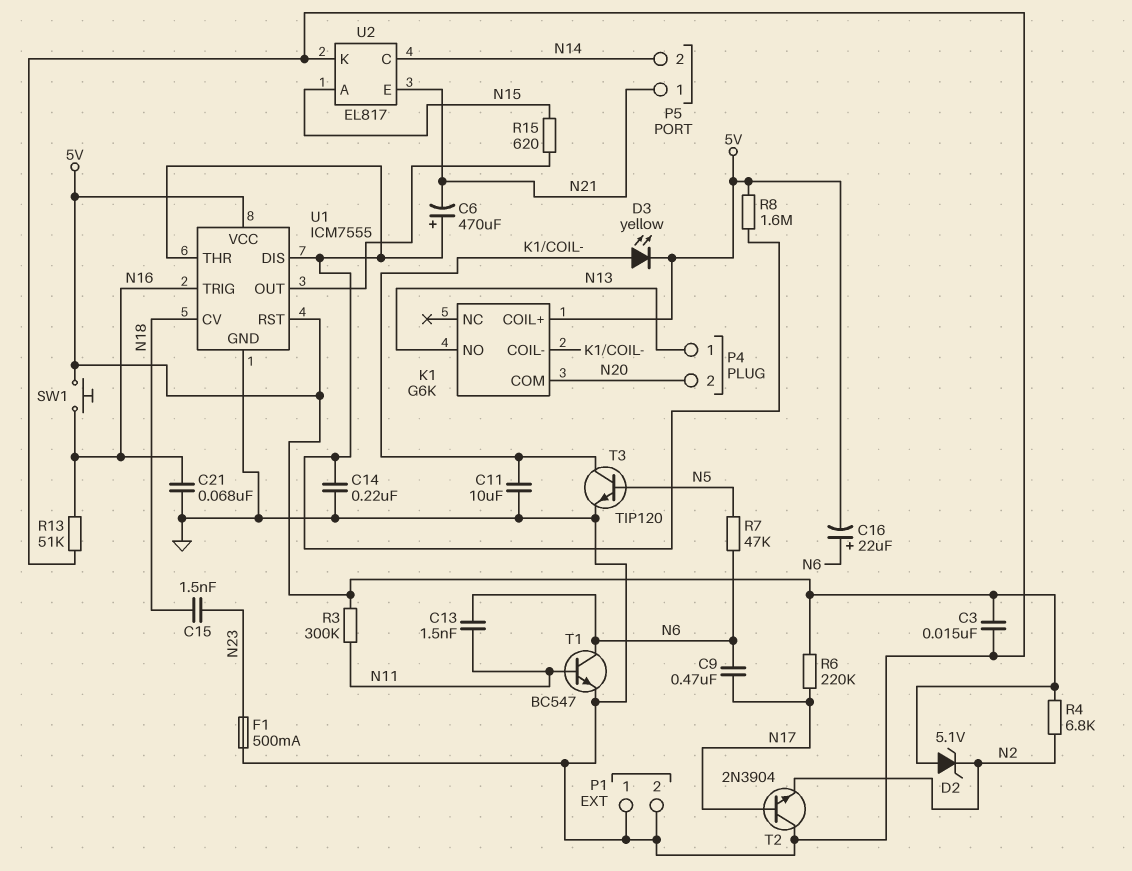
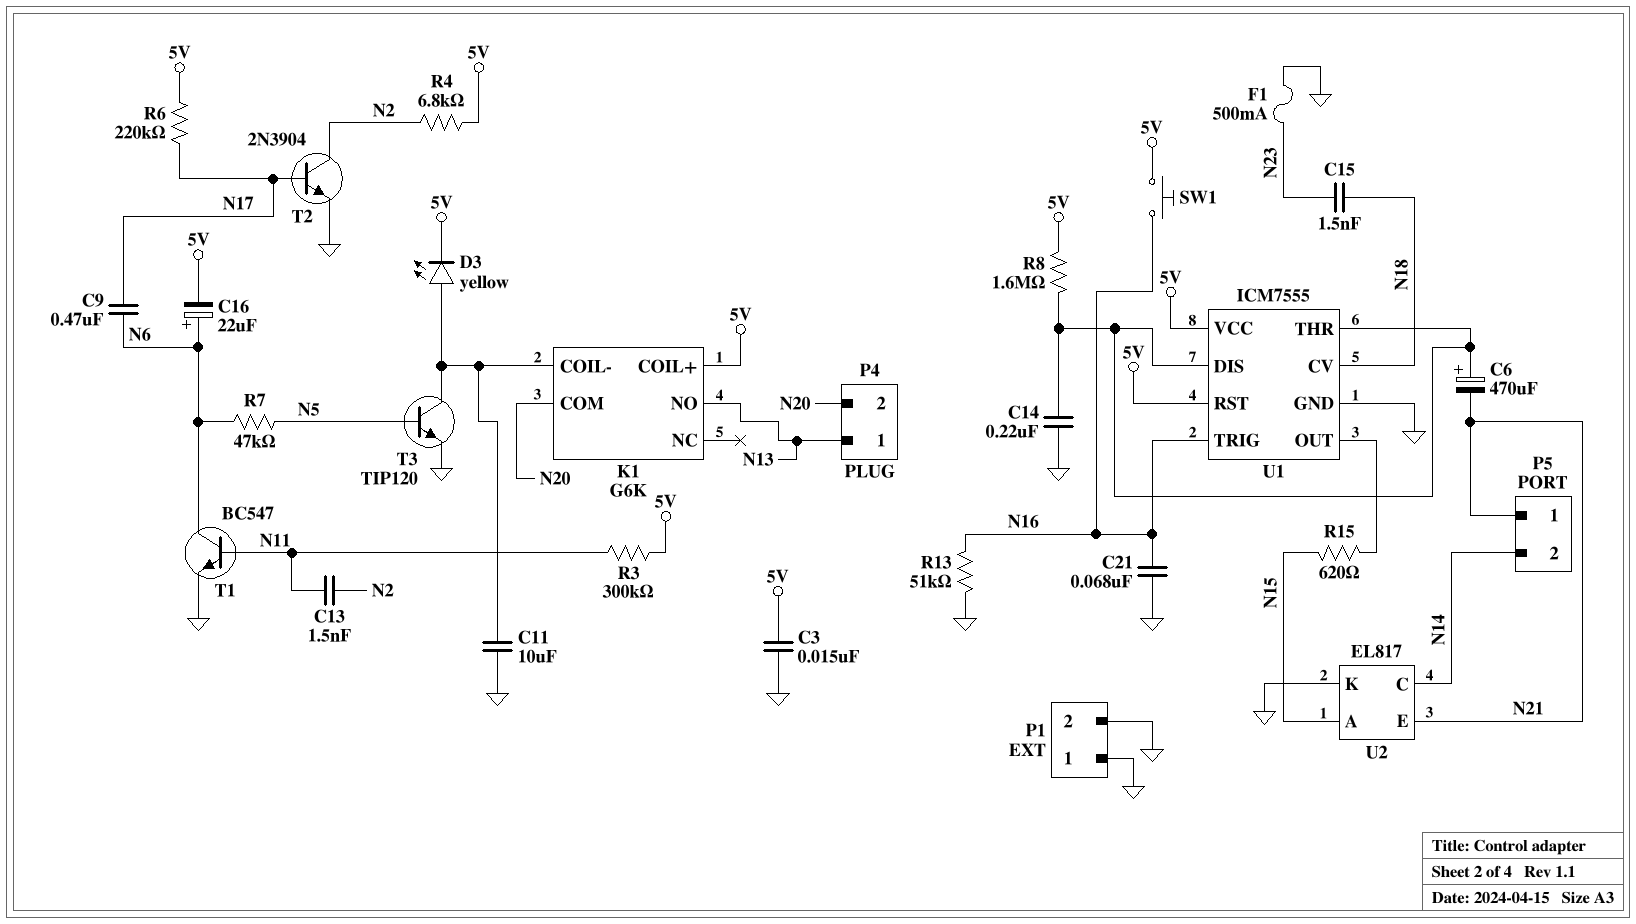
C13: 1.5nF (N6, N11) -> 1.5nF (N2, N11)
D2: zener 5.1V (A 5V, K N2) -> none
T2: NPN 2N3904 (B N17, C GND, E N2) -> NPN 2N3904 (B N17, C N2, E GND)

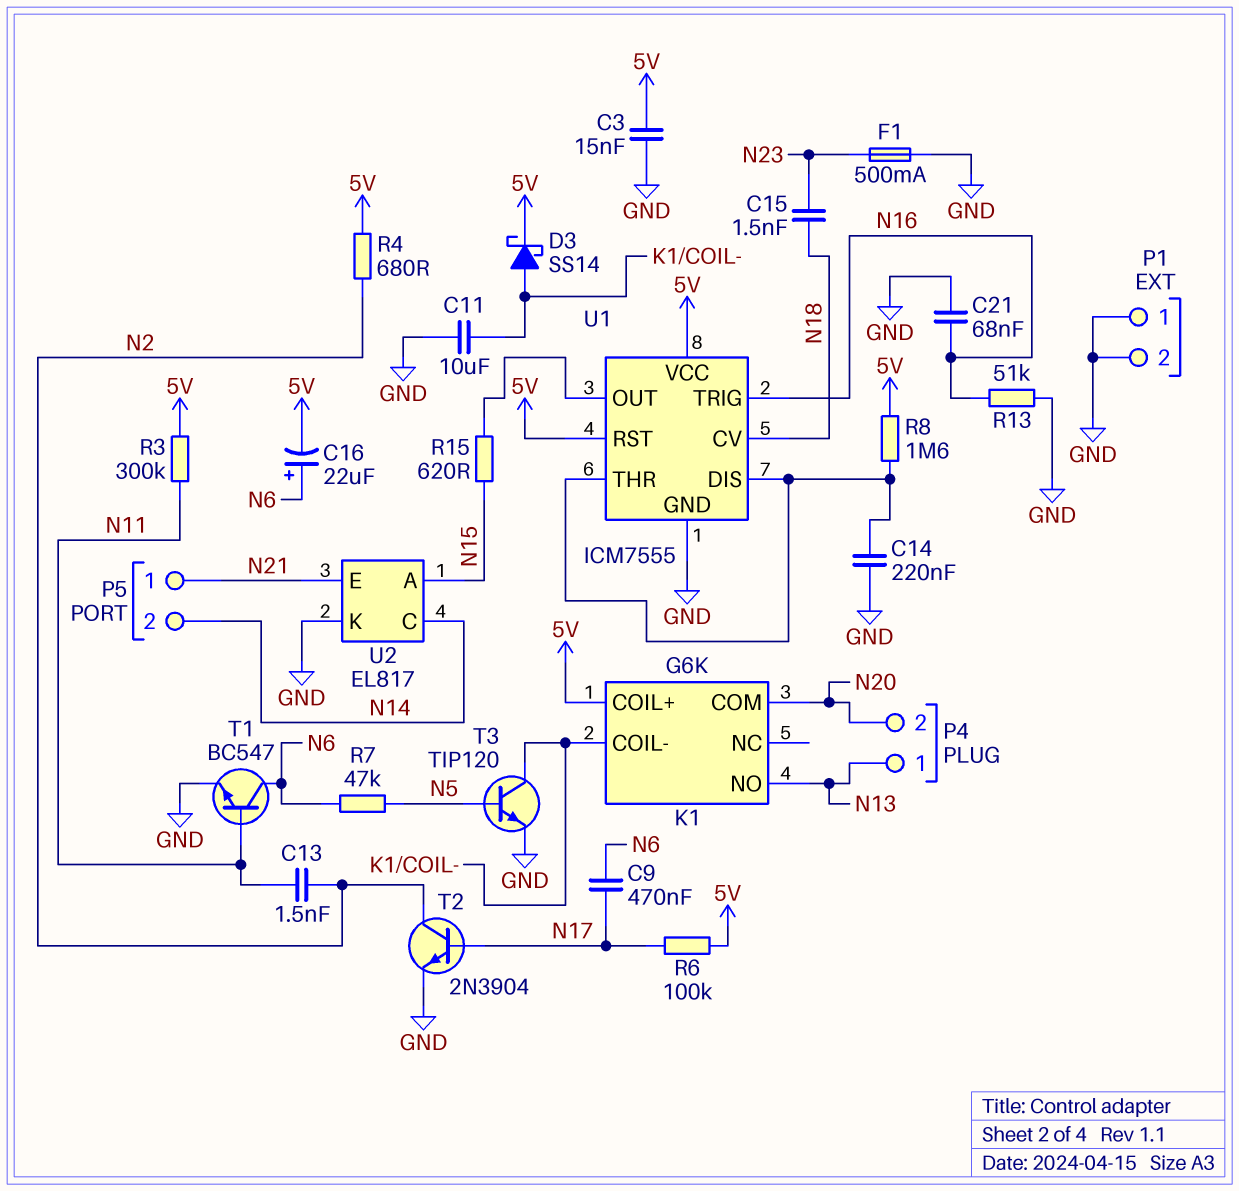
C6: 470uF (plus U1/DIS, minus N21) -> none
D3: LED yellow (A K1/COIL-, K 5V) -> schottky SS14 (A K1/COIL-, K 5V)
R4: 6.8k (5V, N2) -> 680 (5V, N2)
R6: 220k (5V, N17) -> 100k (5V, N17)
SW1: button (5V, N16) -> none

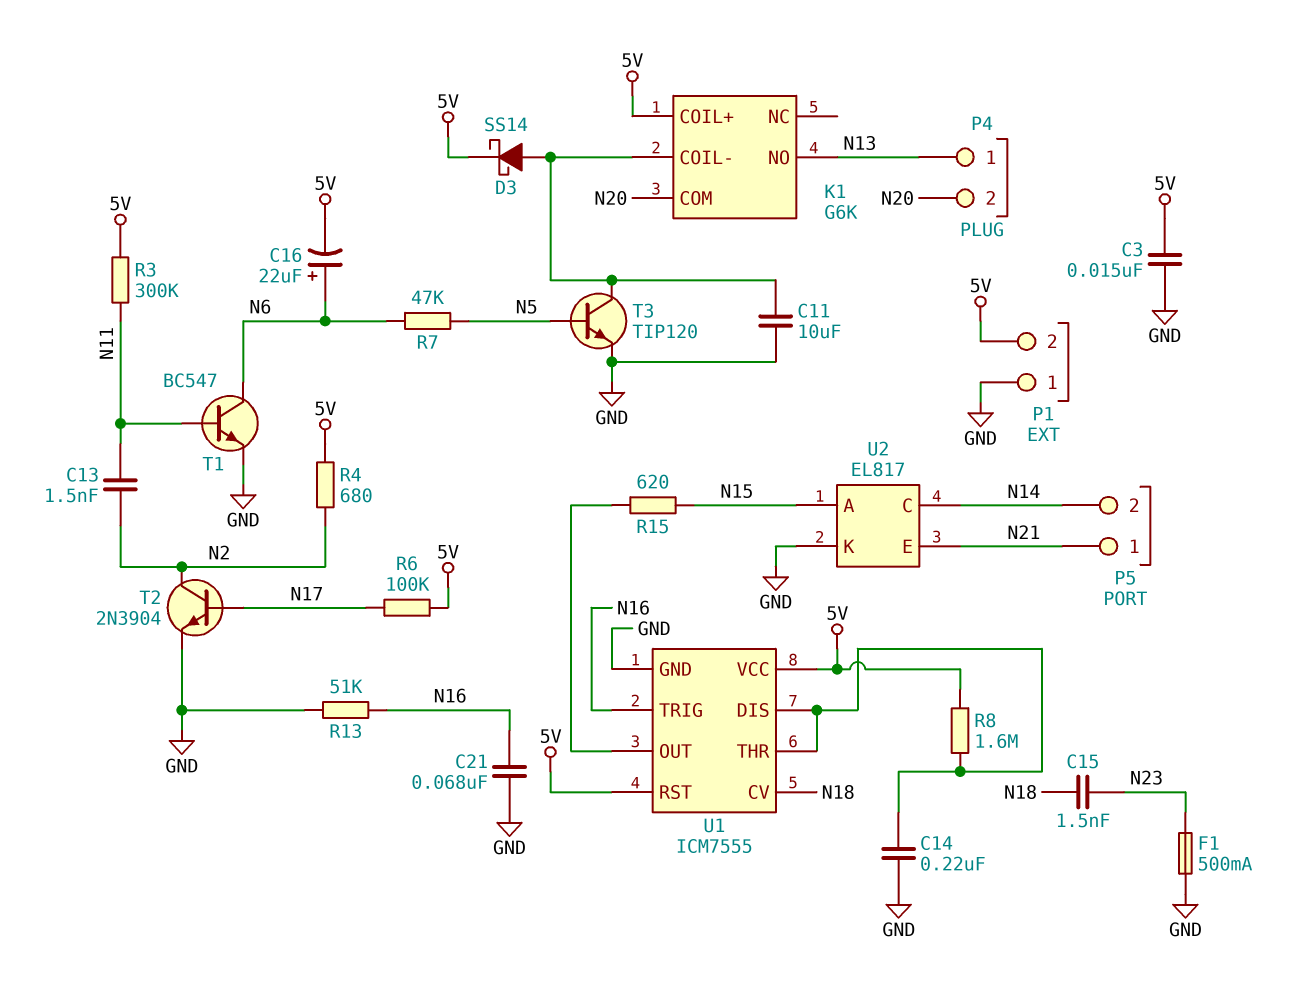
C9: 470nF (N6, N17) -> none
P1 pin 2: GND -> 5V

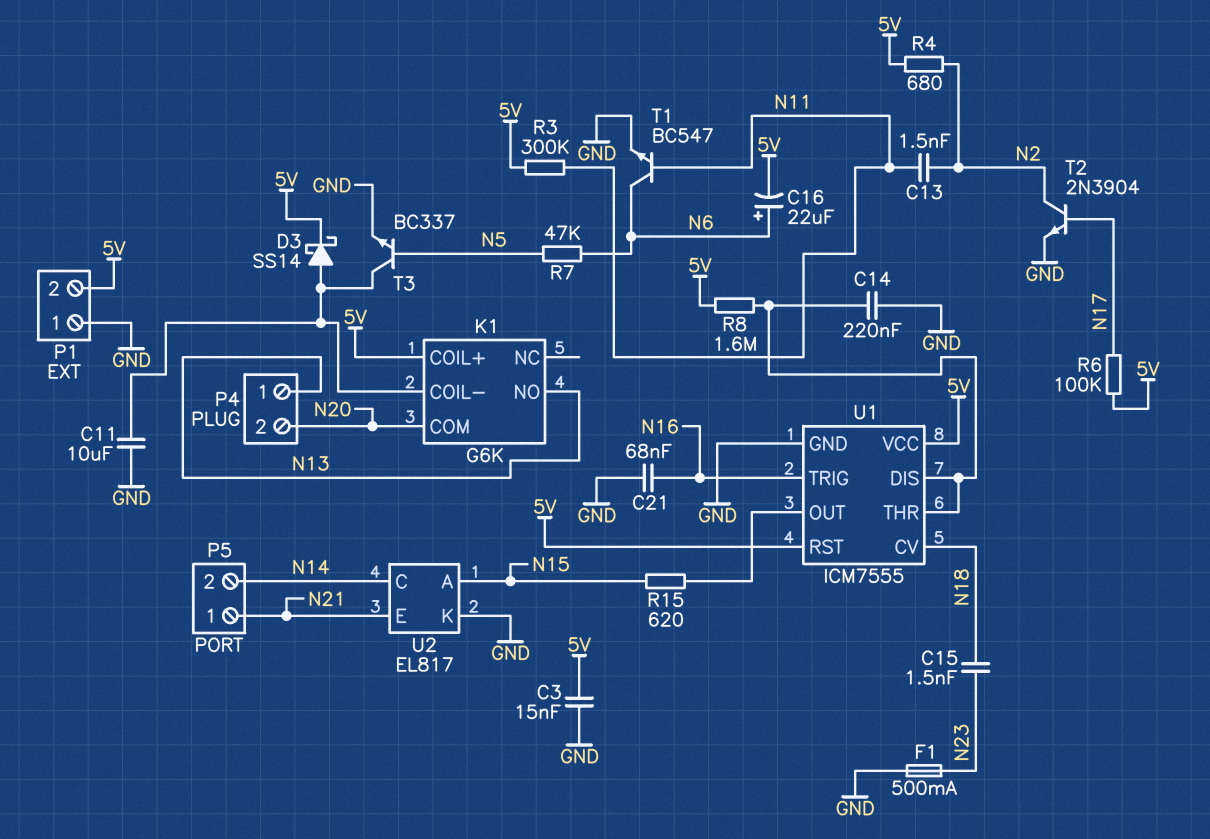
R13: 51k (GND, N16) -> none
T3: NPN TIP120 (B N5, C K1/COIL-, E GND) -> NPN BC337 (B N5, C K1/COIL-, E GND)

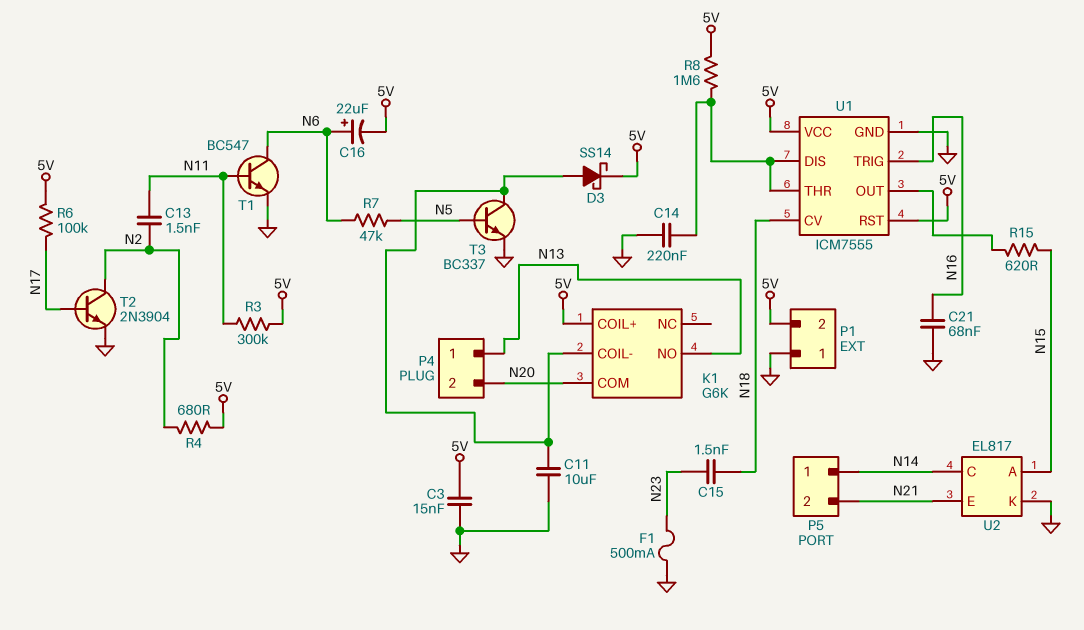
P5 pin 1: N21 -> N14
P5 pin 2: N14 -> N21

